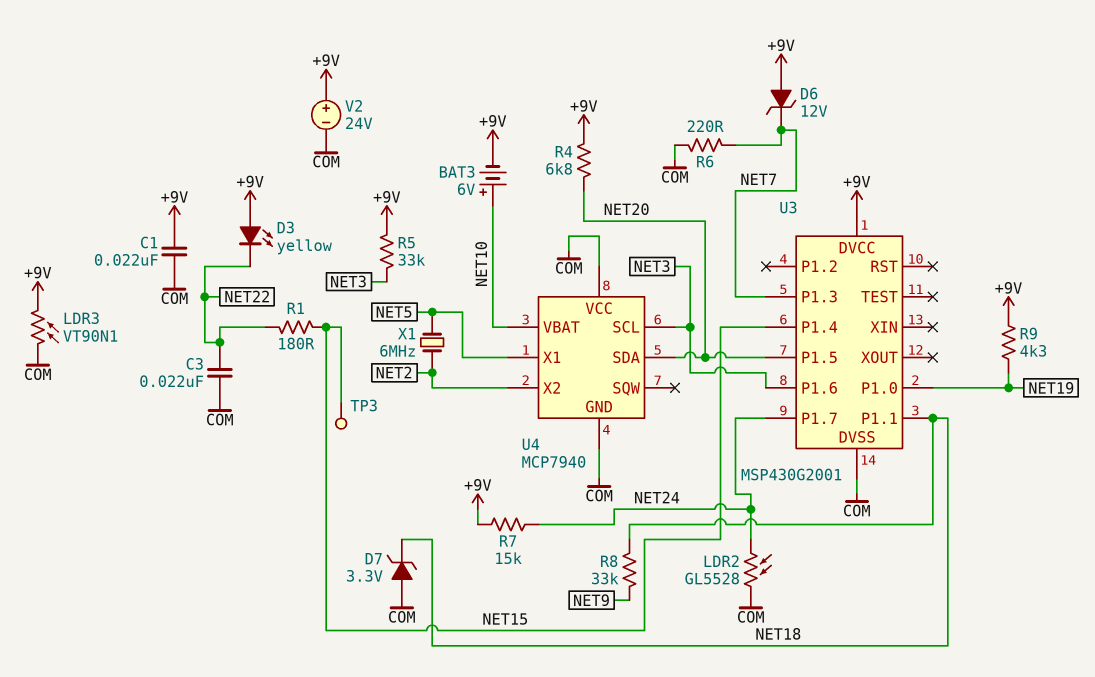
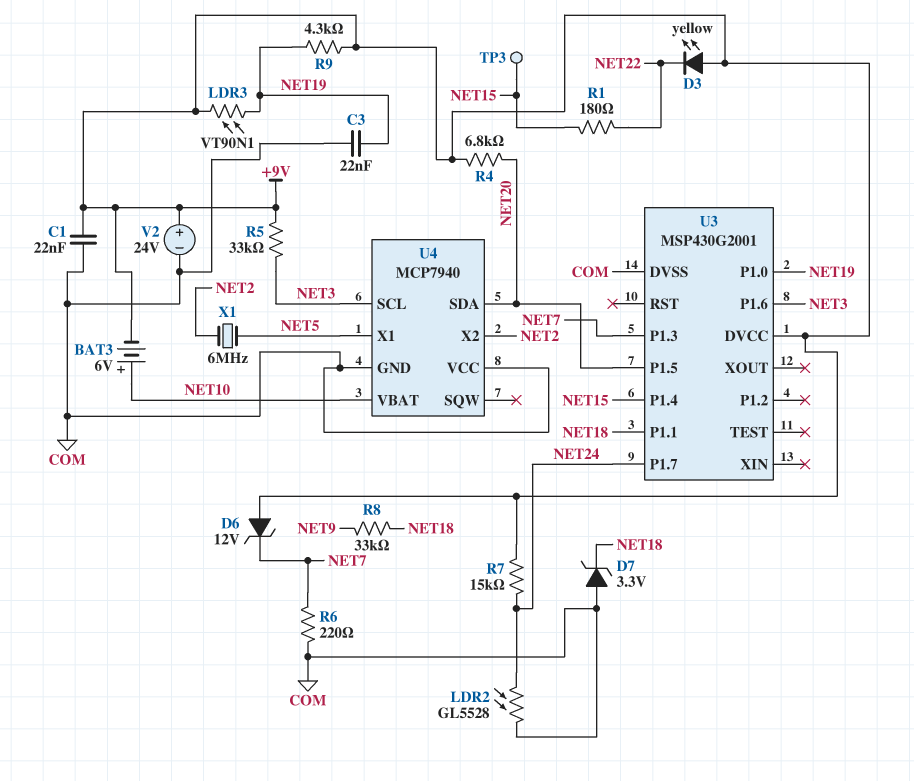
C3: 22nF (COM, NET22) -> 22nF (COM, NET19)
LDR3: VT90N1 (+9V, COM) -> VT90N1 (+9V, NET19)

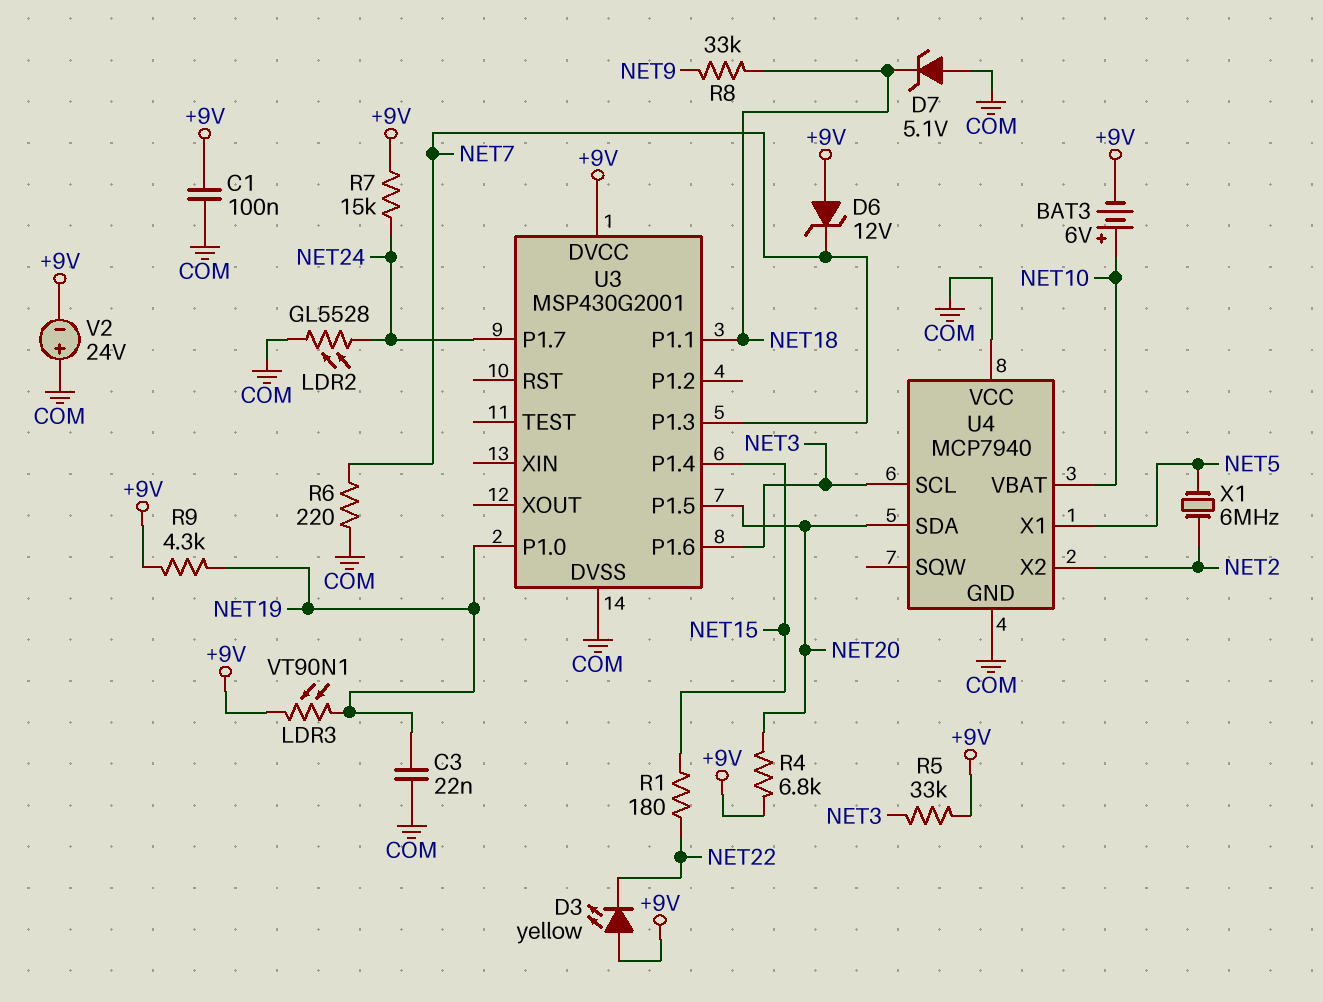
C1: 22nF (+9V, COM) -> 100nF (+9V, COM)
D7: zener 3.3V (A COM, K NET18) -> zener 5.1V (A COM, K NET18)
TP3: test point (NET15) -> none
V2: 24V (plus +9V, minus COM) -> 24V (plus COM, minus +9V)

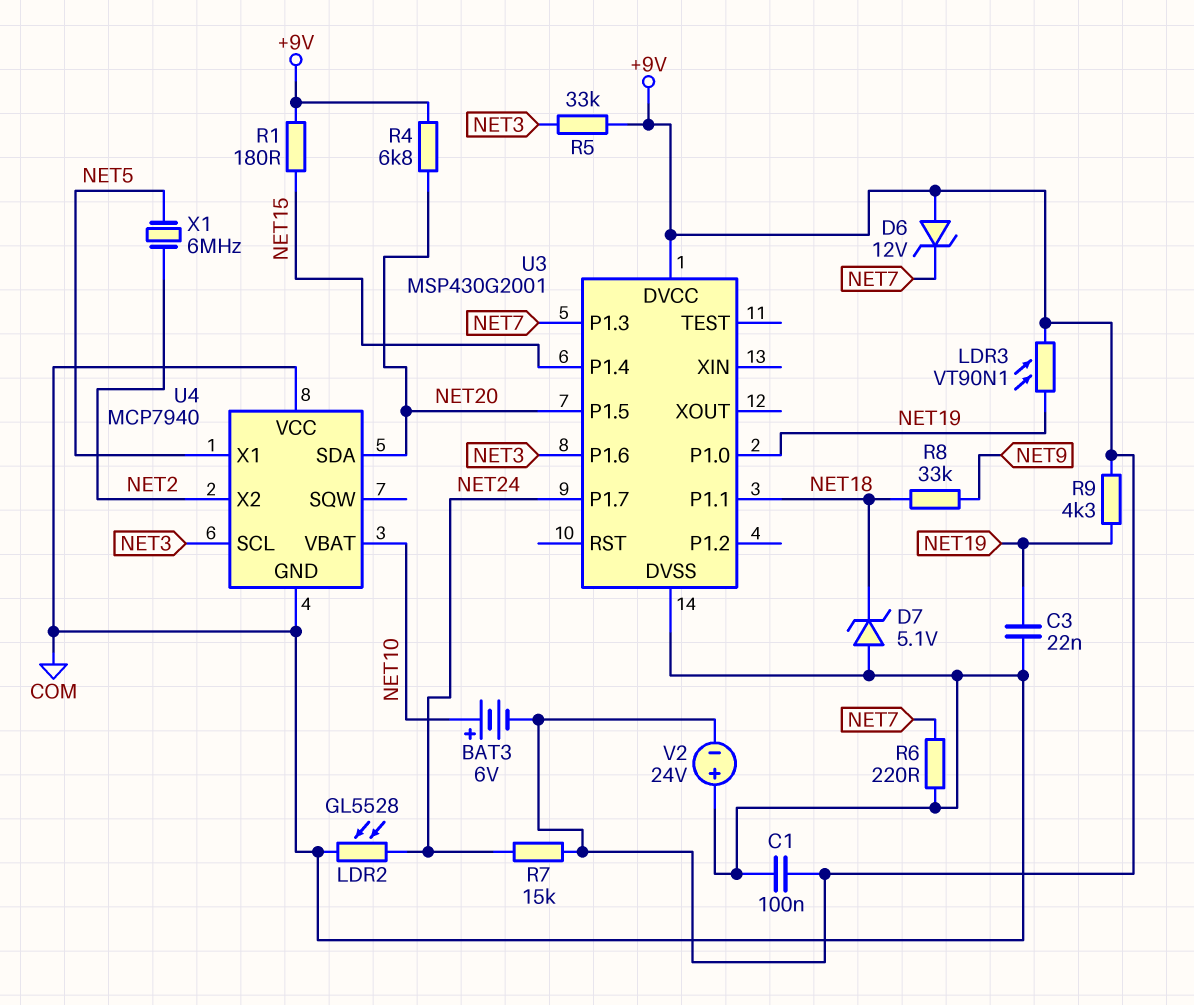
D3: LED yellow (A +9V, K NET22) -> none
R1: 180 (NET15, NET22) -> 180 (+9V, NET15)

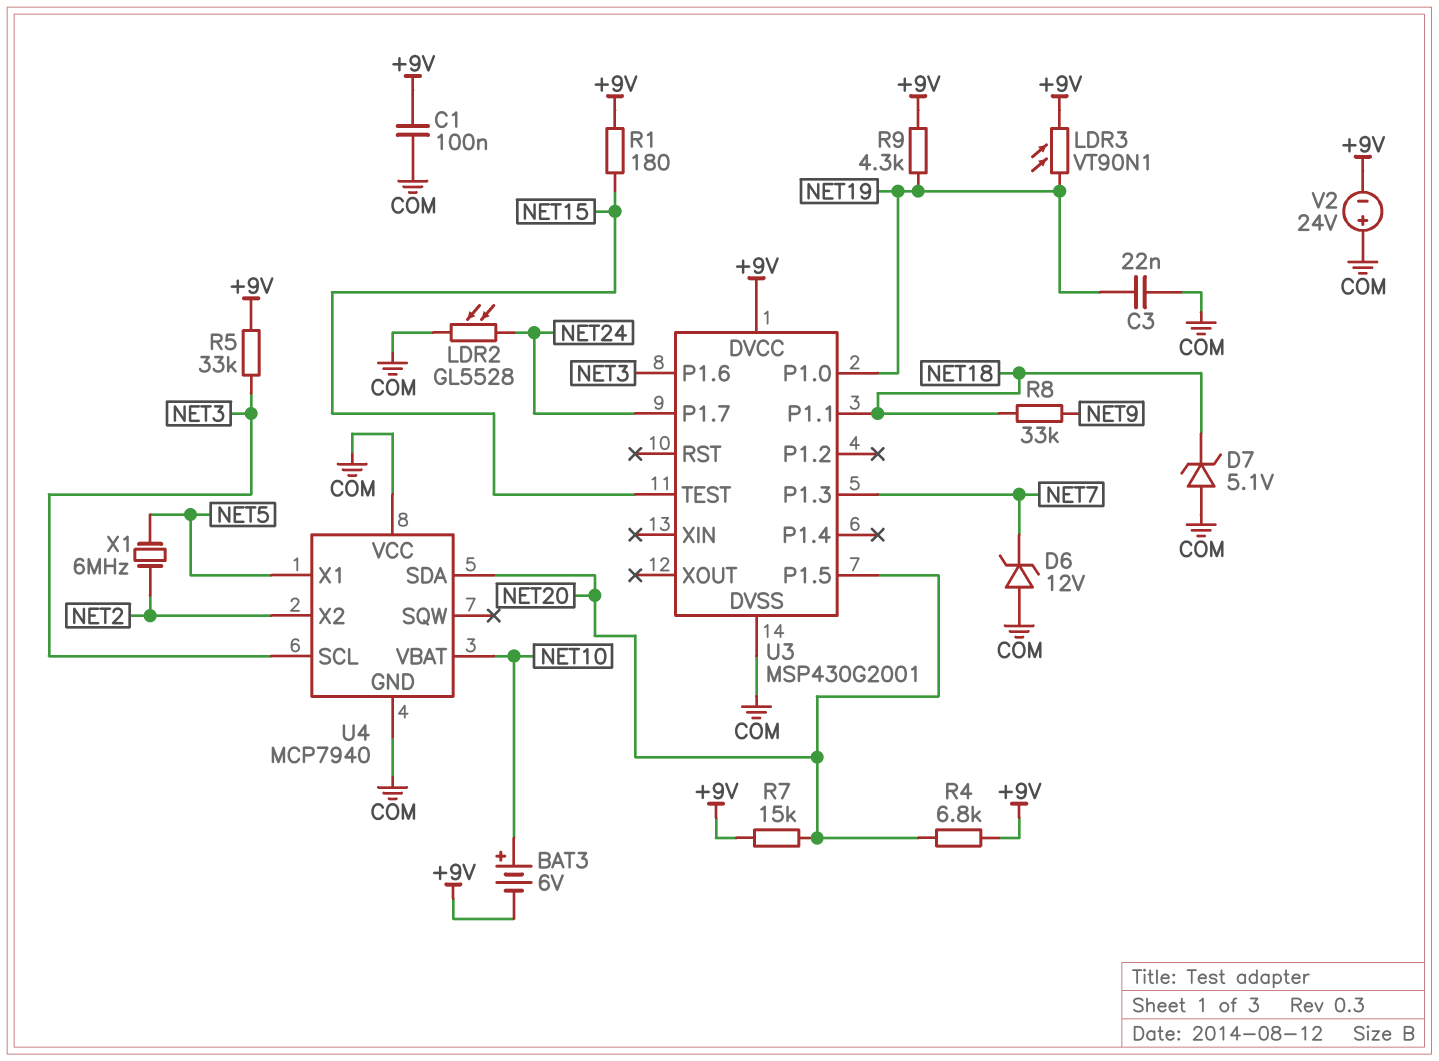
D6: zener 12V (A +9V, K NET7) -> zener 12V (A COM, K NET7)
R6: 220 (COM, NET7) -> none
R7: 15k (+9V, NET24) -> 15k (+9V, NET20)
U3 pin P1.4: NET15 -> none
U3 pin TEST: none -> NET15

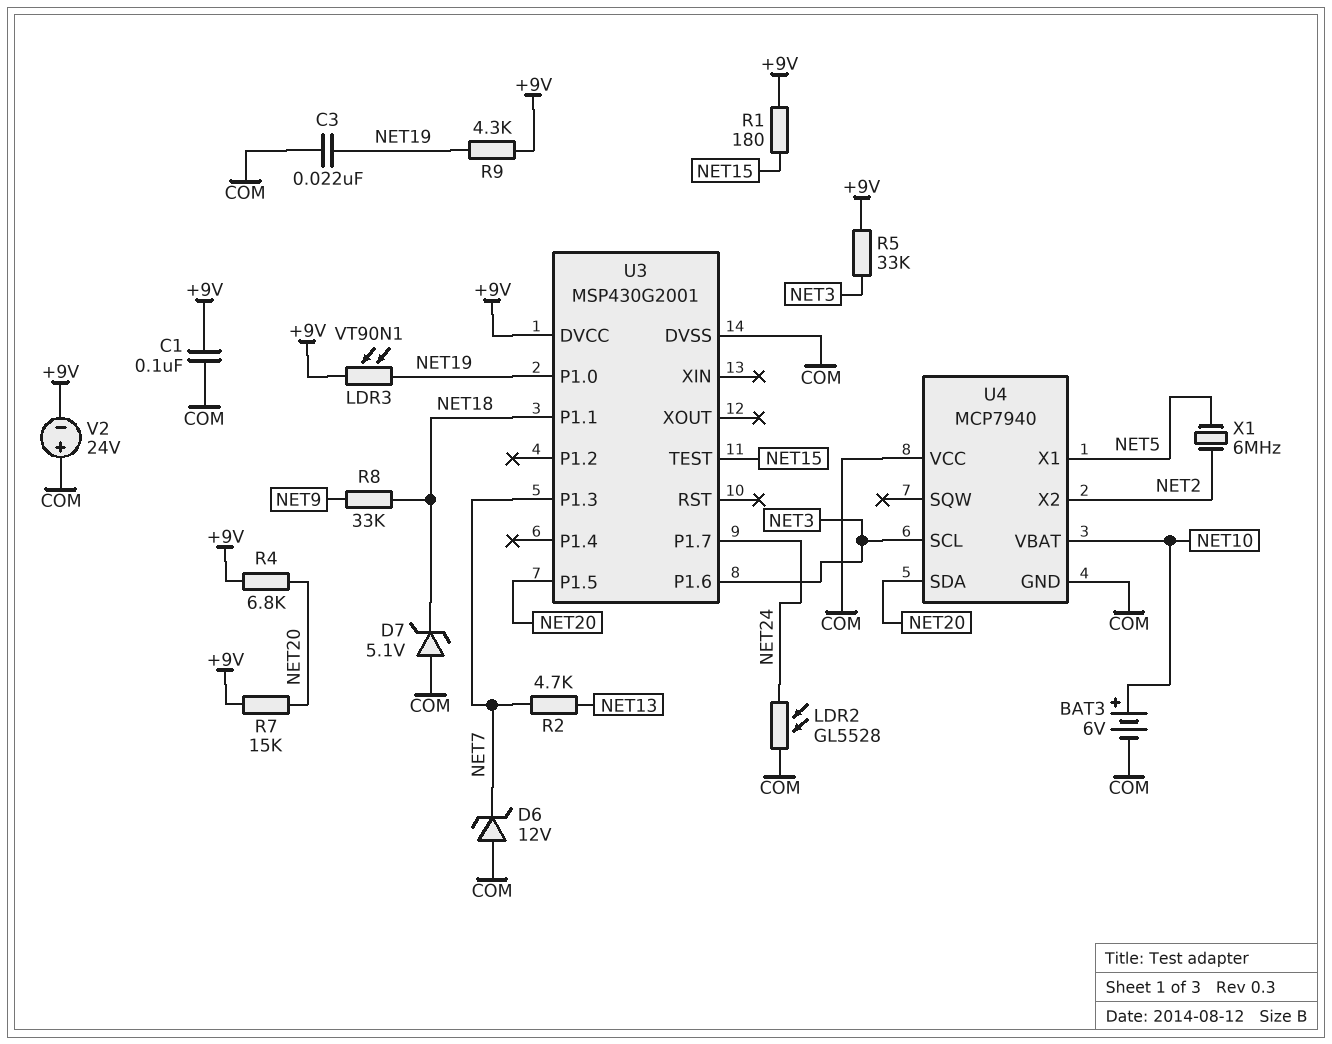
BAT3: 6V (plus NET10, minus +9V) -> 6V (plus NET10, minus COM)
R2: none -> 4.7k (NET7, NET13)

